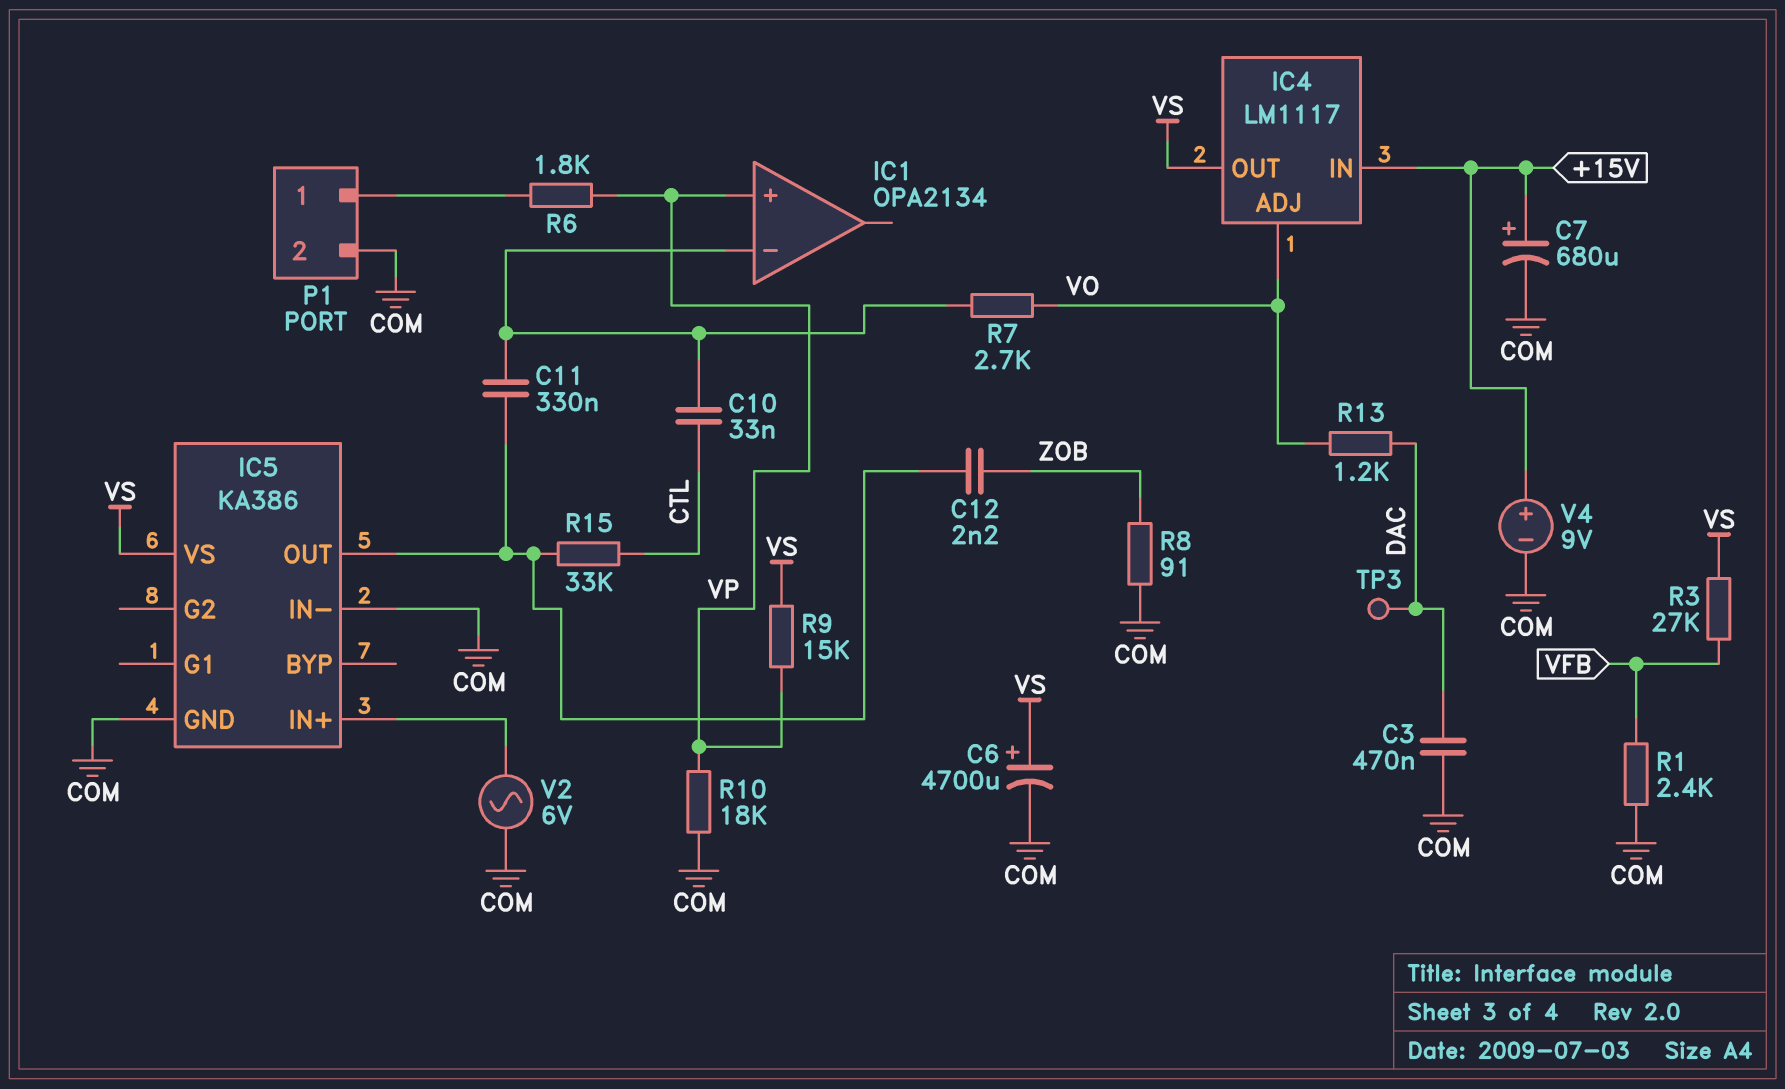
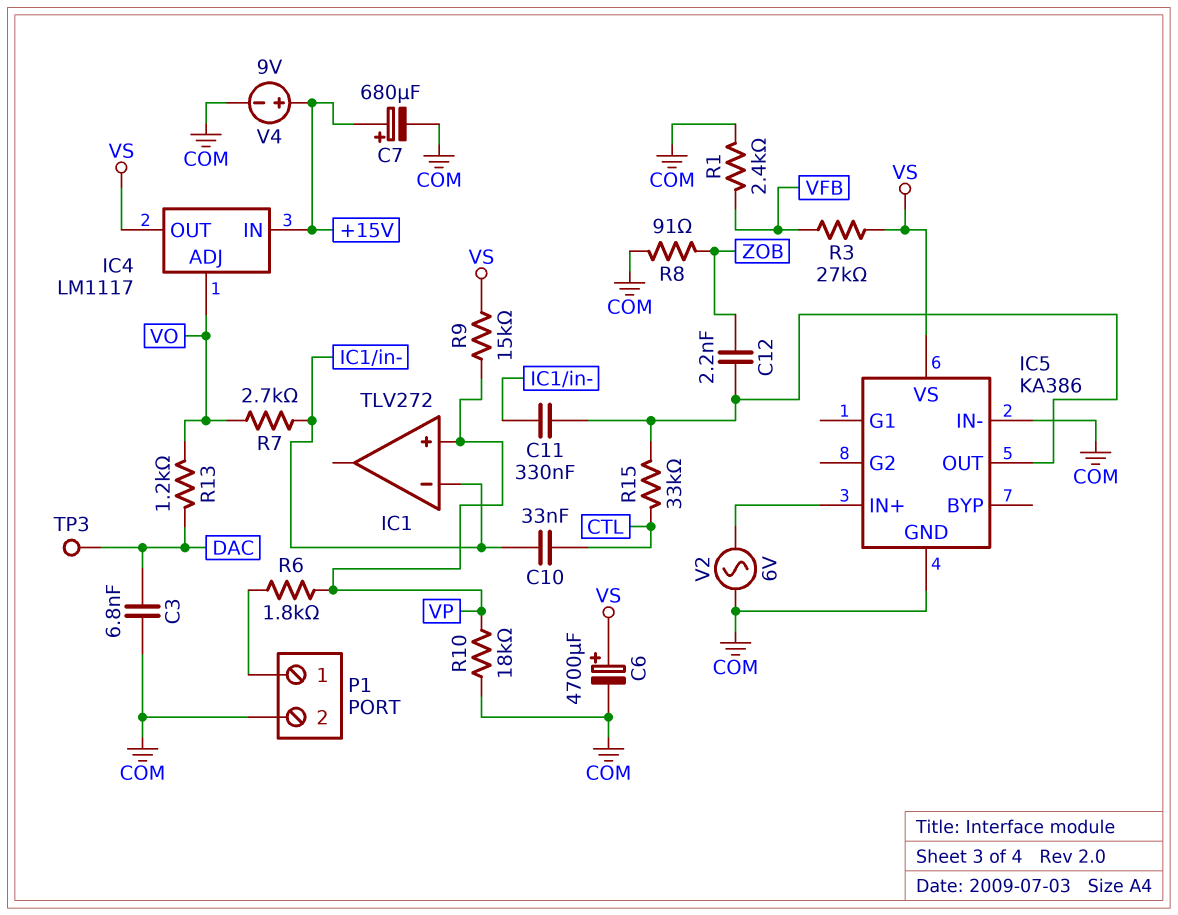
C3: 470nF (COM, DAC) -> 6.8nF (COM, DAC)
IC1: OPA2134 -> TLV272

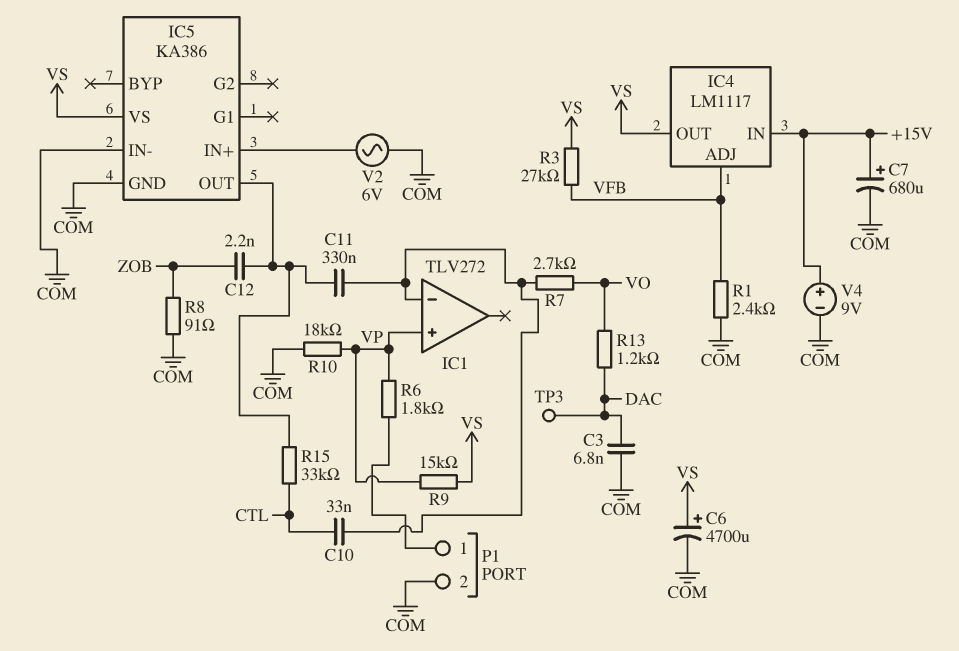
IC4 pin ADJ: VO -> VFB

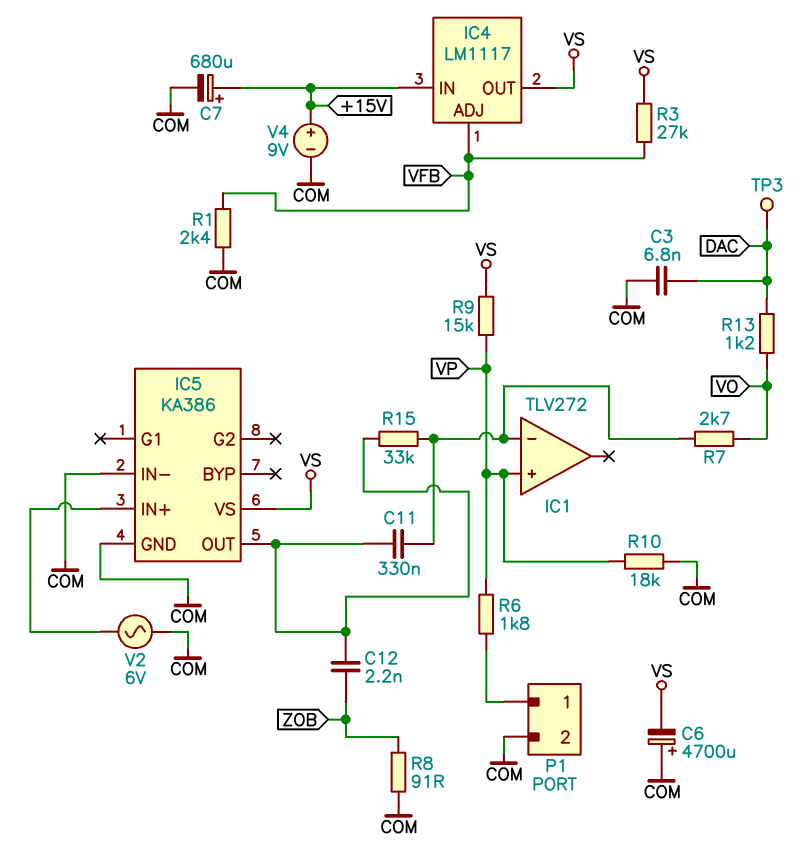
C6: 4700uF (plus VS, minus COM) -> 4700uF (plus COM, minus VS)
C10: 33nF (CTL, IC1/in-) -> none
R15: 33k (CTL, IC5/OUT) -> 33k (IC1/in-, IC5/OUT)

